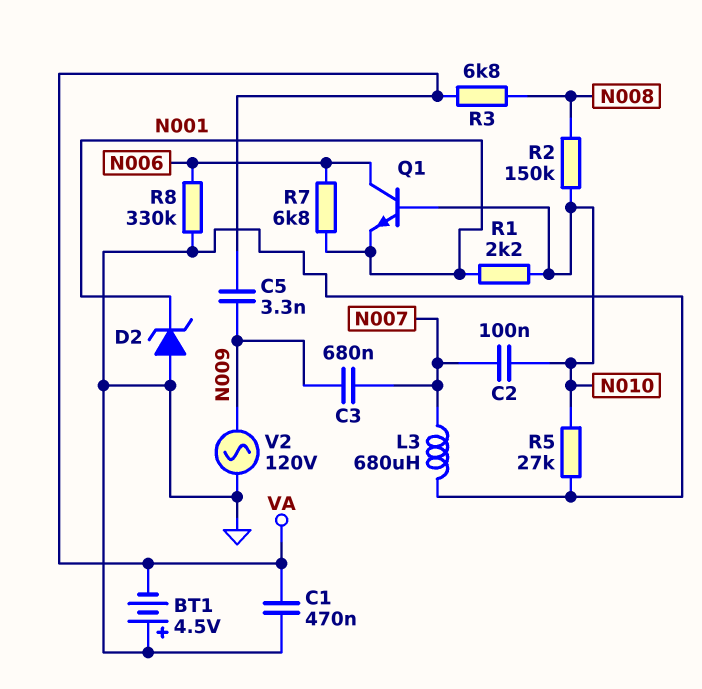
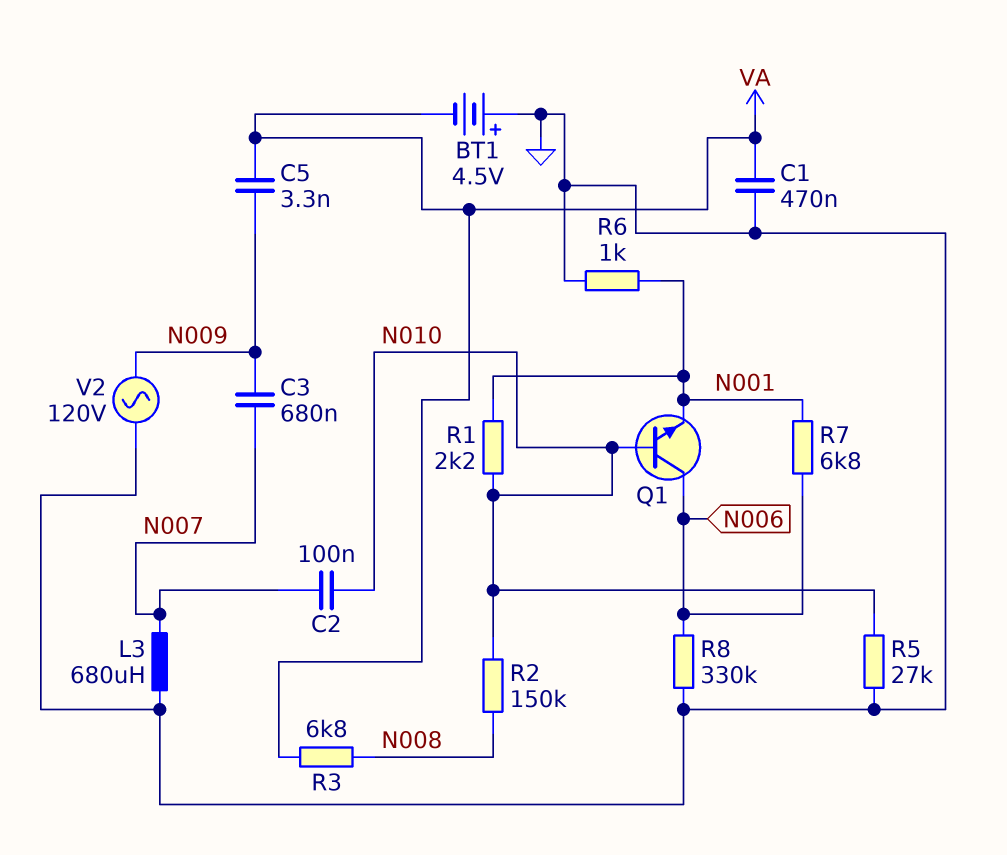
D2: zener (A GND, K N001) -> none
R6: none -> 1k (GND, N001)

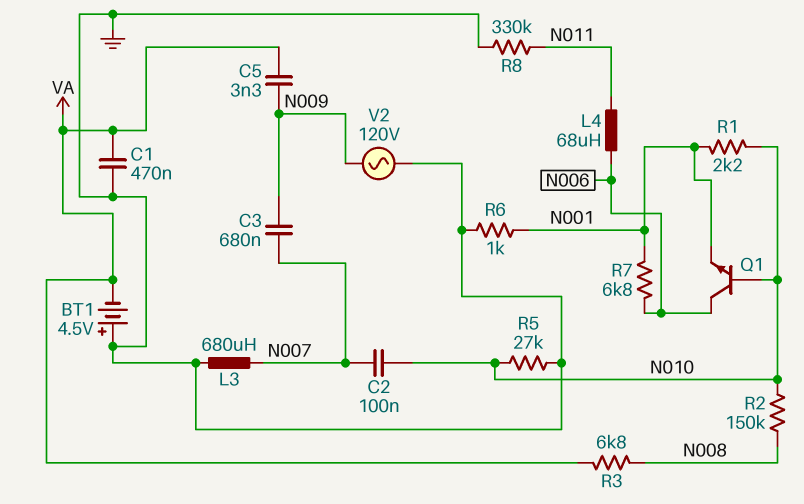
L4: none -> 68uH (N006, N011)
R8: 330k (GND, N006) -> 330k (GND, N011)

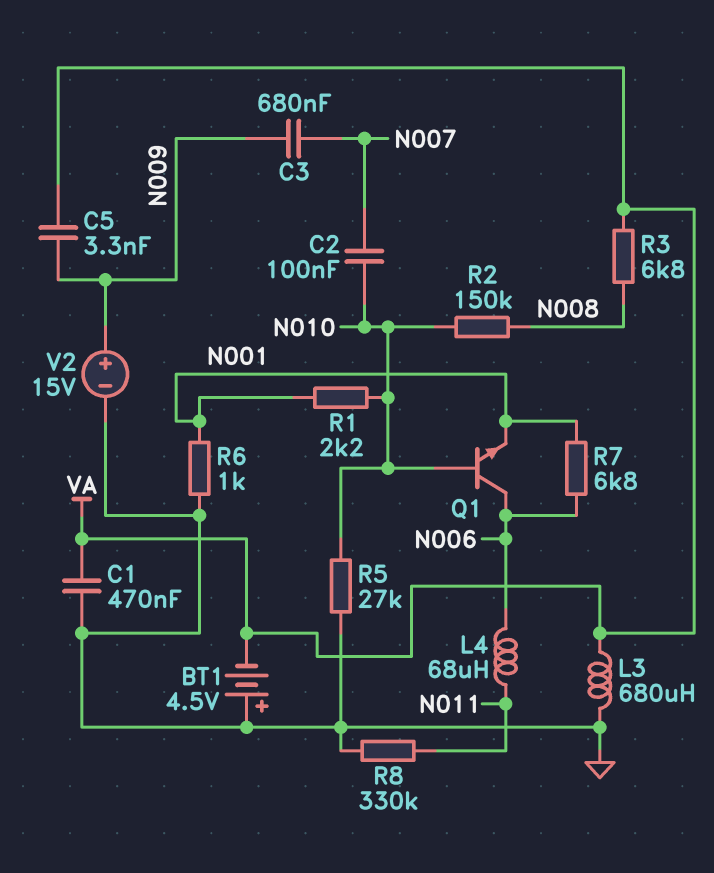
L3: 680uH (GND, N007) -> 680uH (GND, VA)
V2: AC 120V (GND, N009) -> 15V (plus N009, minus GND)

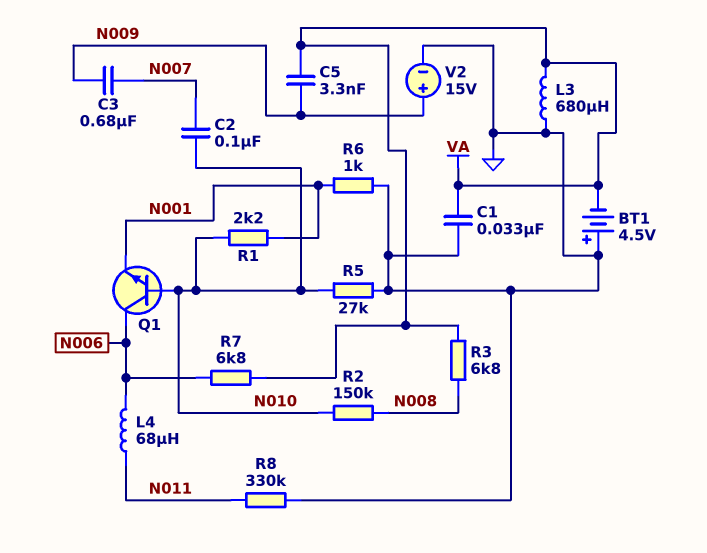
C1: 470nF (GND, VA) -> 33nF (GND, VA)
R7: 6.8k (N001, N006) -> 6.8k (N006, VA)

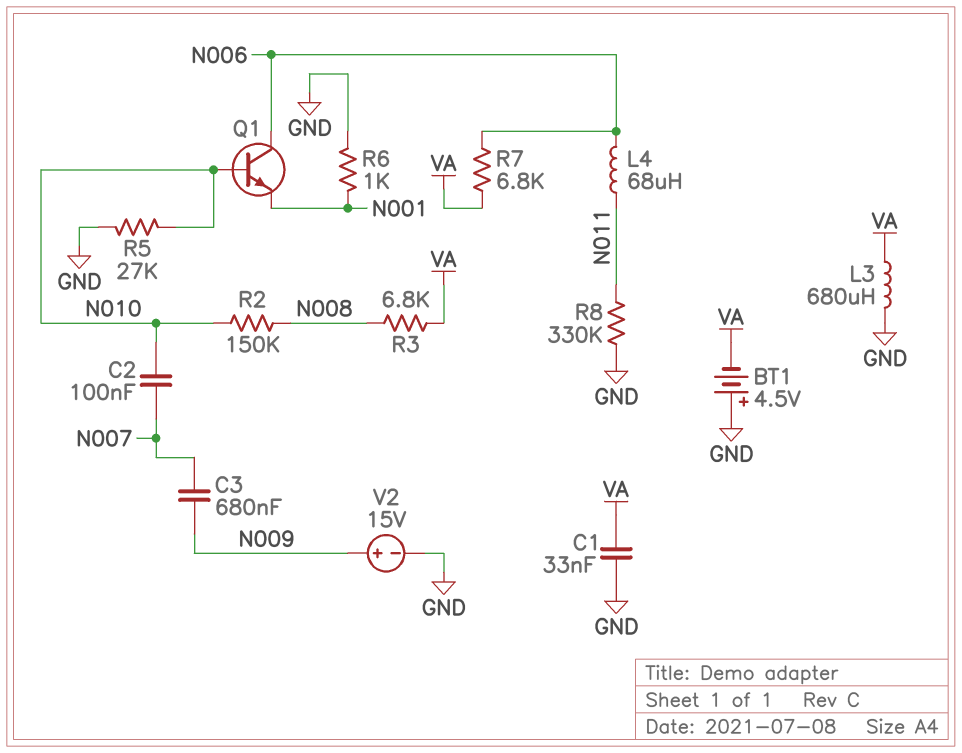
C5: 3.3nF (N009, VA) -> none
R1: 2.2k (N001, N010) -> none

